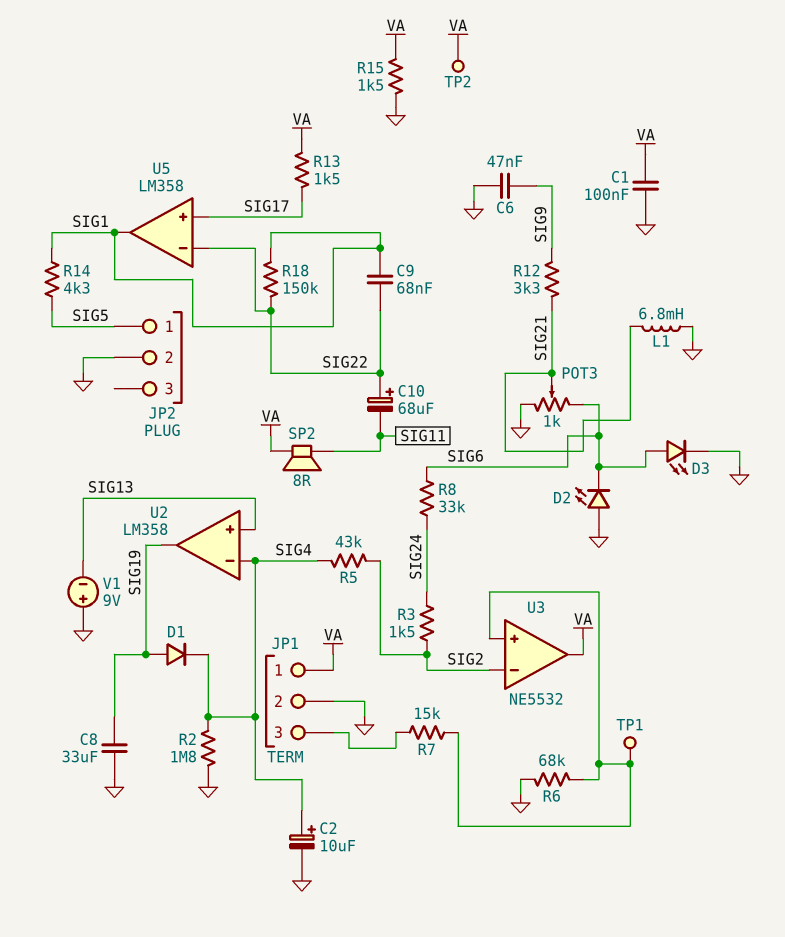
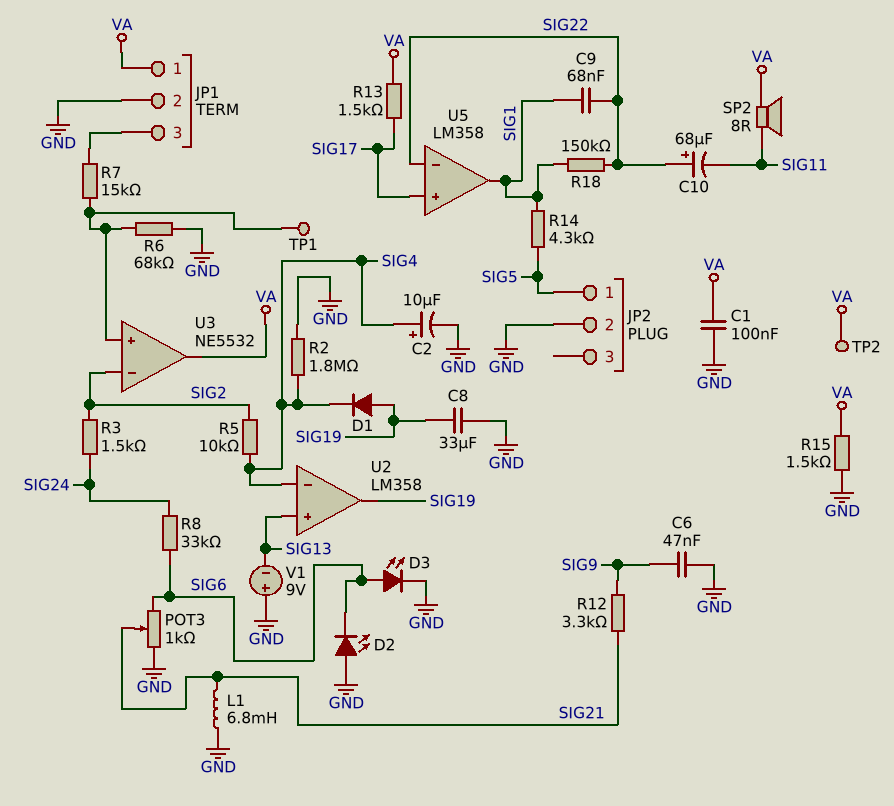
R5: 43k (SIG2, SIG4) -> 10k (SIG2, SIG4)

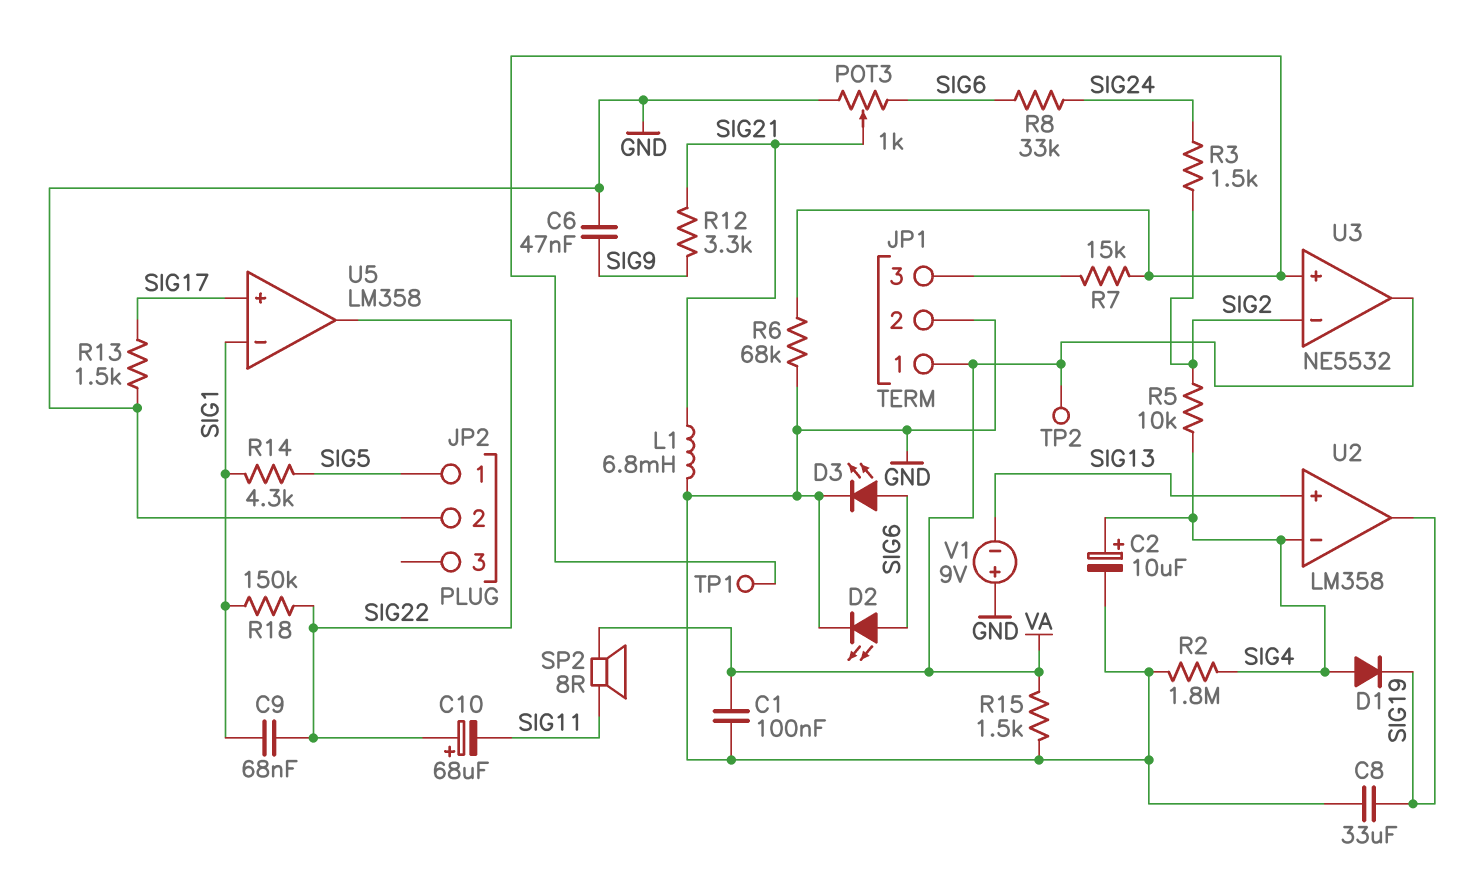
D1: diode (A SIG19, K SIG4) -> diode (A SIG4, K SIG19)
D2: LED (A GND, K SIG6) -> LED (A SIG6, K GND)
R13: 1.5k (SIG17, VA) -> 1.5k (GND, SIG17)
U5 pin in-: SIG22 -> SIG1
U5 pin out: SIG1 -> SIG22

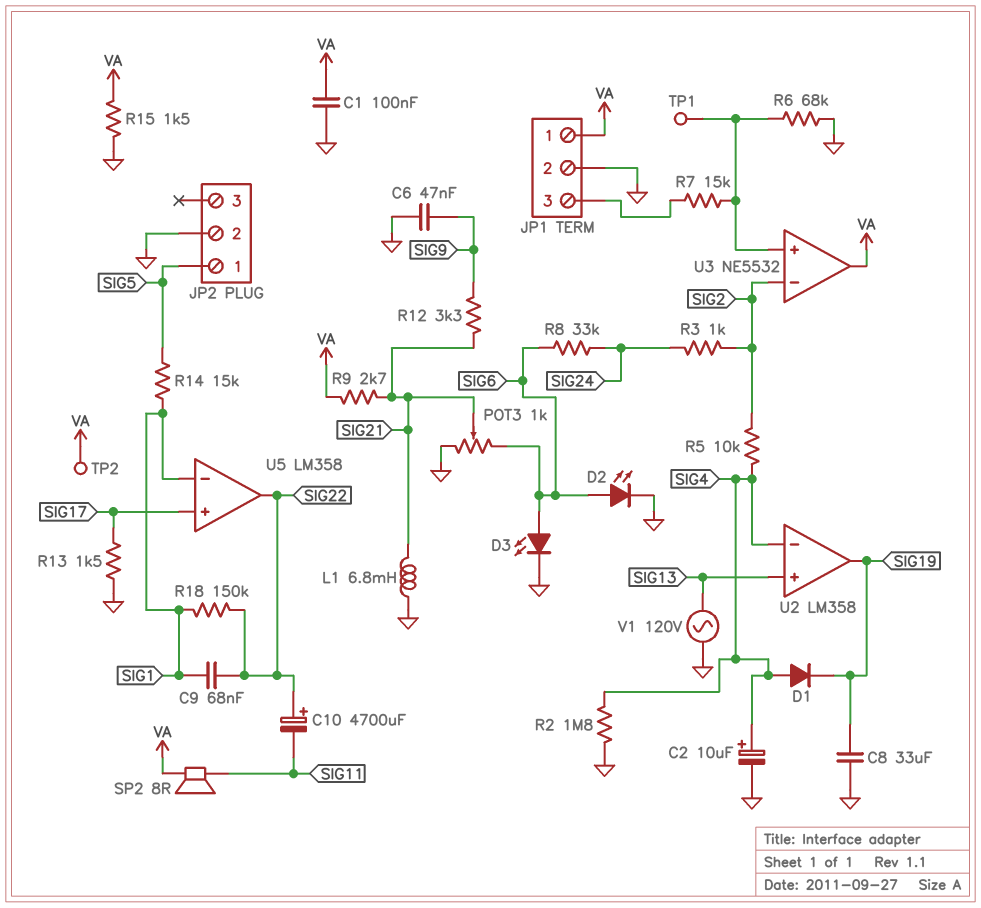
C10: 68uF (plus SIG22, minus SIG11) -> 4700uF (plus SIG22, minus SIG11)
R3: 1.5k (SIG2, SIG24) -> 1k (SIG2, SIG24)
R9: none -> 2.7k (SIG21, VA)
R14: 4.3k (SIG1, SIG5) -> 15k (SIG1, SIG5)
V1: 9V (plus GND, minus SIG13) -> AC 120V (GND, SIG13)

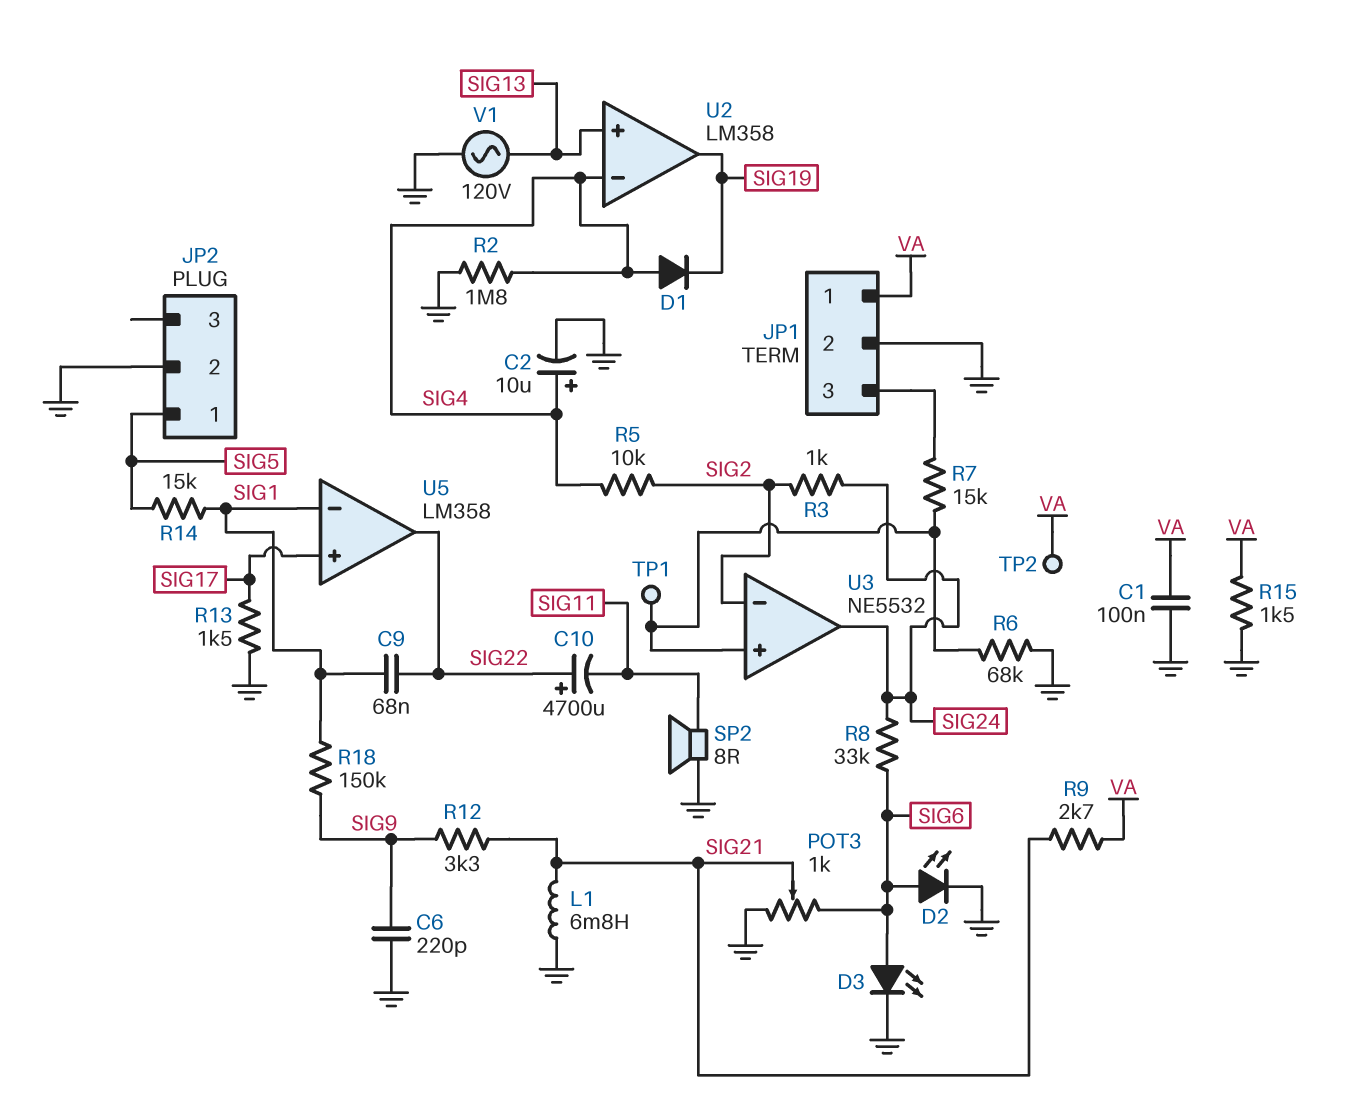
C6: 47nF (GND, SIG9) -> 220pF (GND, SIG9)
C8: 33uF (GND, SIG19) -> none
R18: 150k (SIG1, SIG22) -> 150k (SIG1, SIG9)
SP2: speaker 8R (SIG11, VA) -> speaker 8R (GND, SIG11)
U3 pin out: VA -> SIG24

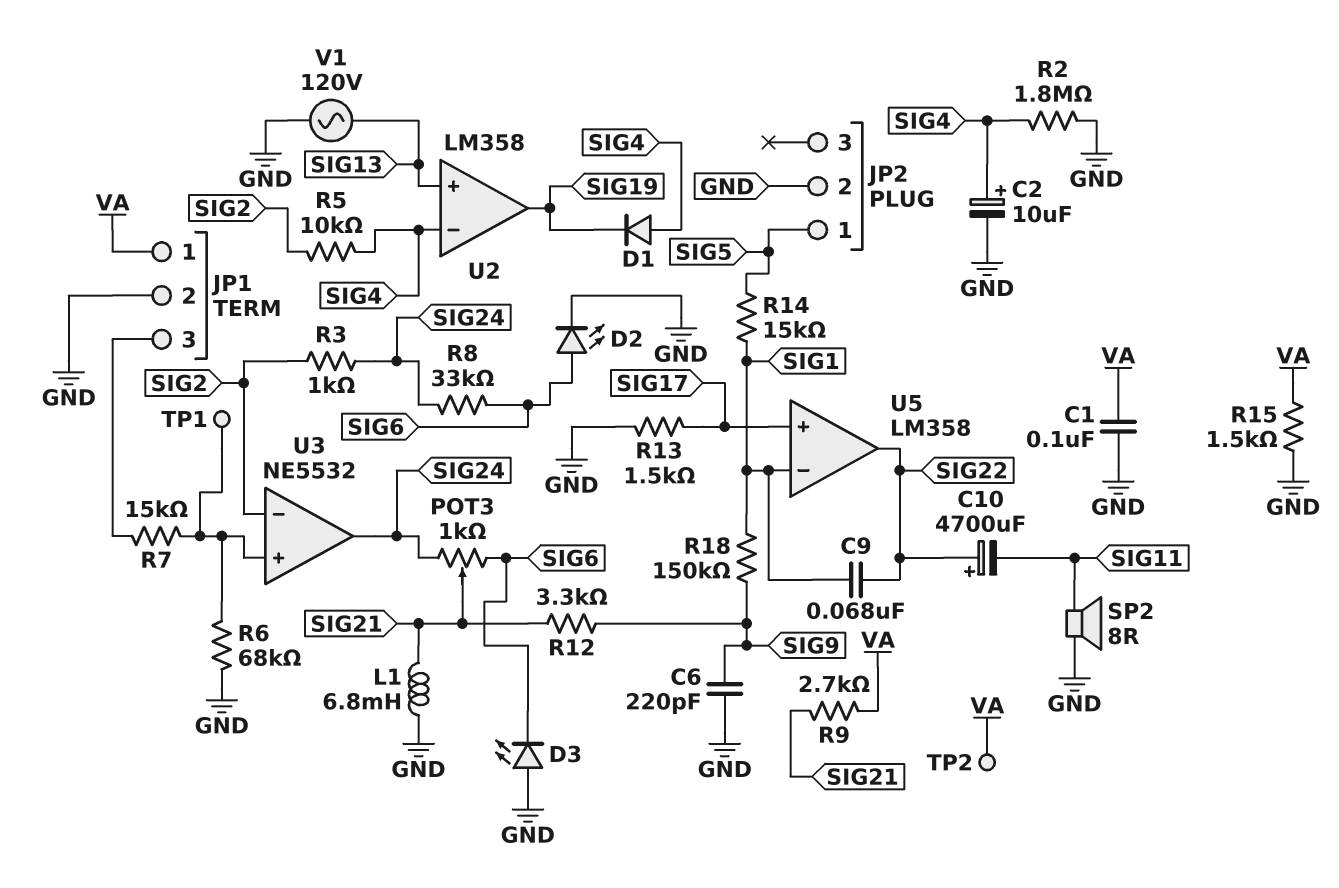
D3: LED (A SIG6, K GND) -> LED (A GND, K SIG6)
POT3: 1k (GND, SIG6, wiper SIG21) -> 1k (SIG6, SIG24, wiper SIG21)

